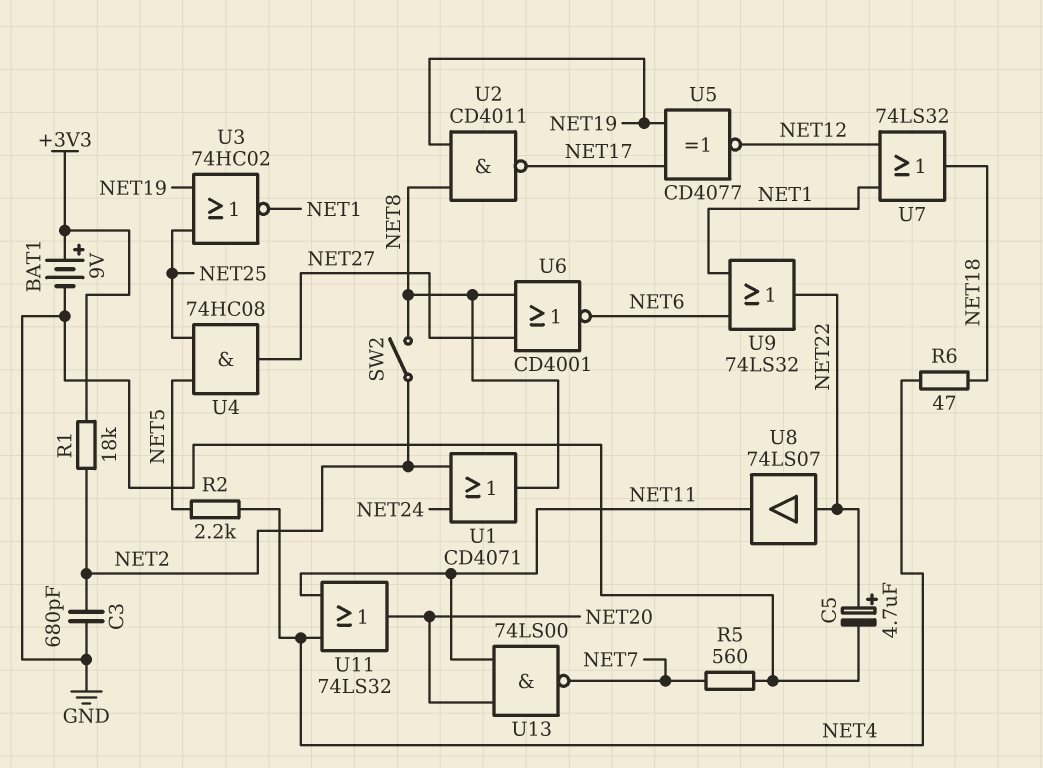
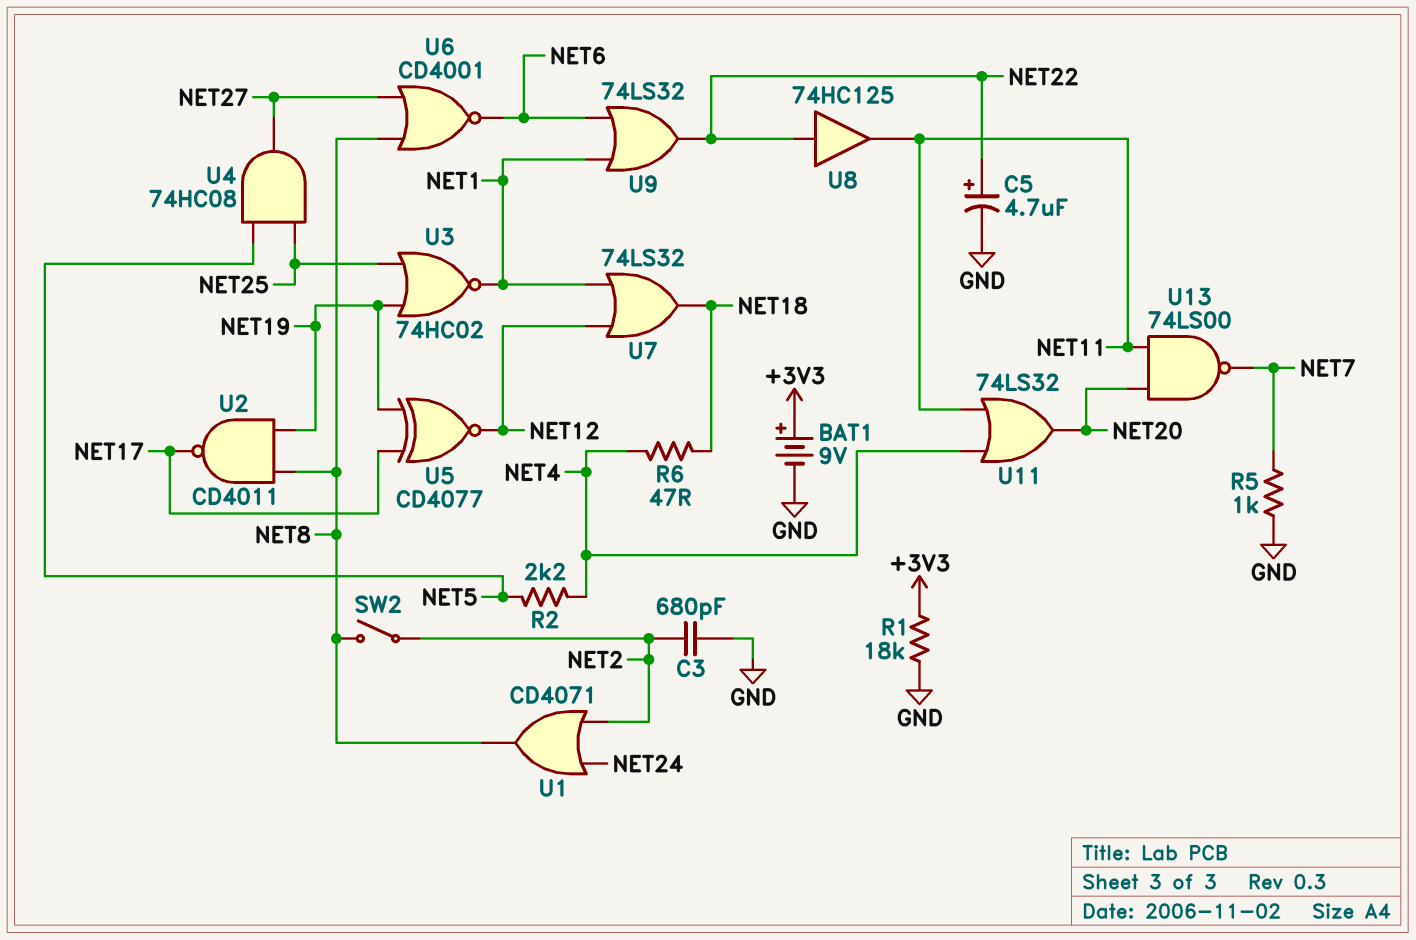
R1: 18k (+3V3, NET2) -> 18k (+3V3, GND)
R5: 560 (GND, NET7) -> 1k (GND, NET7)
U8: buffer 74LS07 (in NET22, out NET11) -> buffer 74HC125 (in NET22, out NET11)

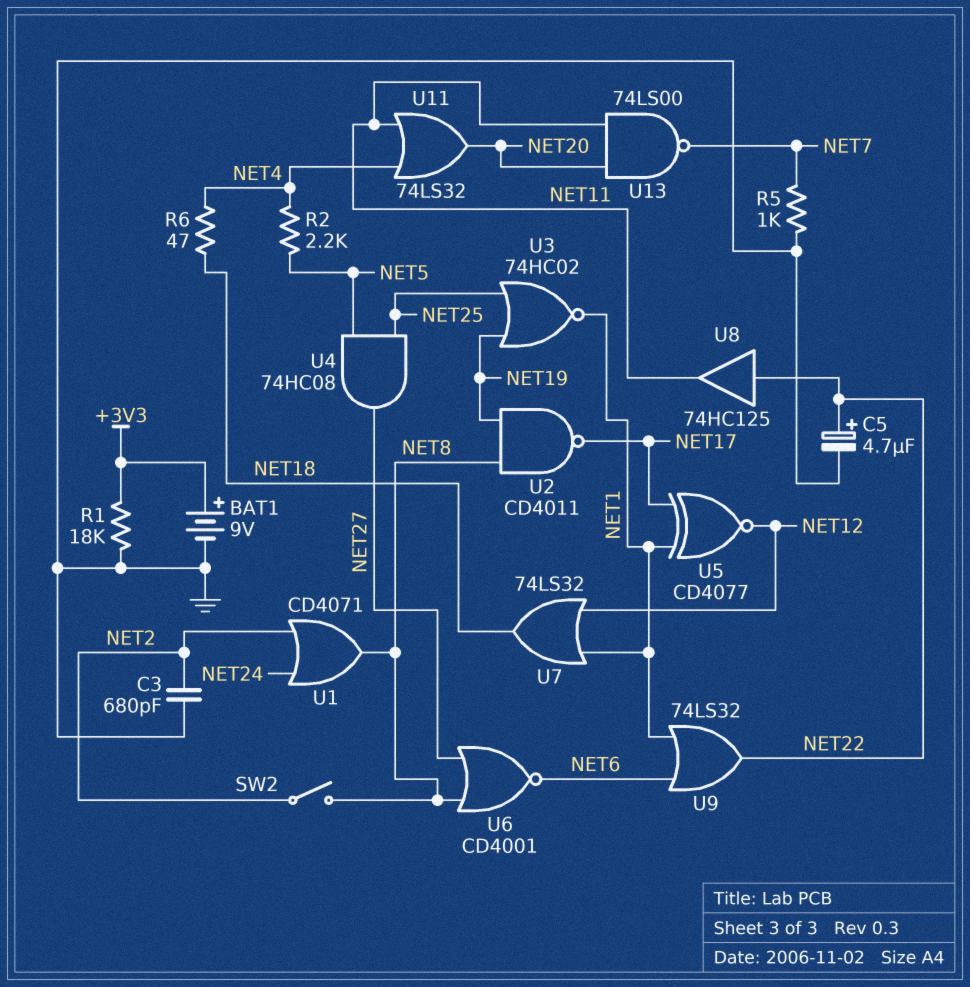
U5: XNOR CD4077 (in NET17, in NET19, out NET12) -> XNOR CD4077 (in NET1, in NET17, out NET12)

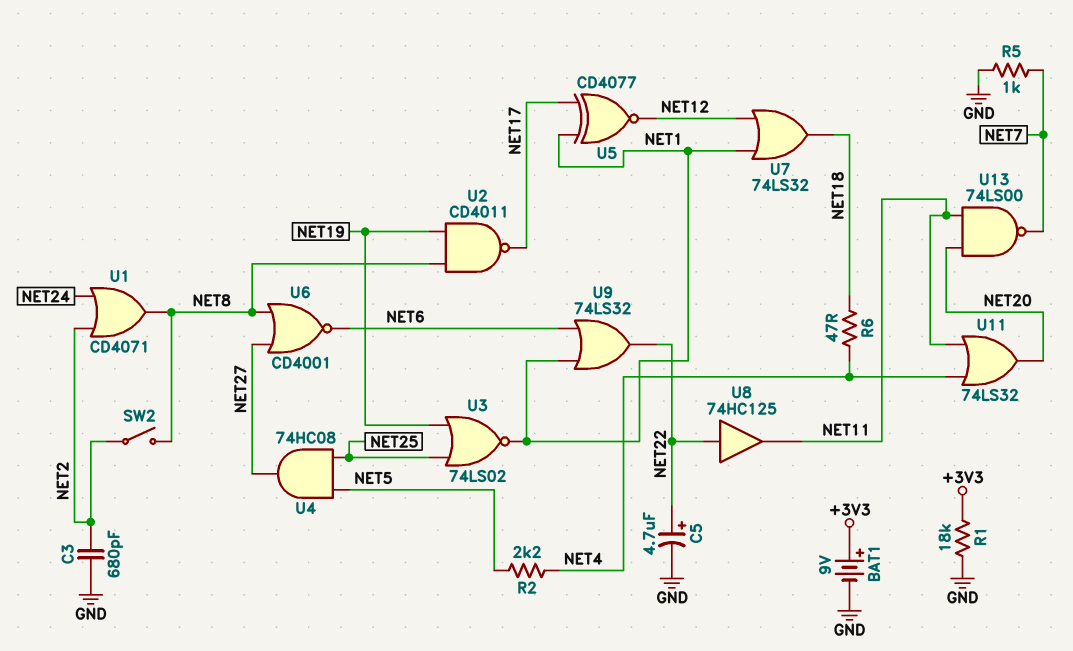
U3: NOR 74HC02 (in NET19, in NET25, out NET1) -> NOR 74LS02 (in NET19, in NET25, out NET1)

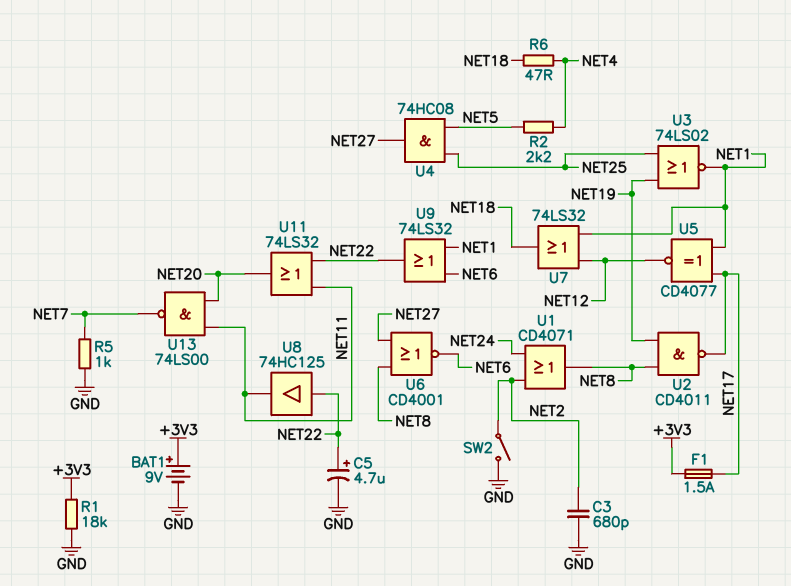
F1: none -> 1.5A (+3V3, NET17)
SW2: switch (NET2, NET8) -> switch (GND, NET2)
U11: OR 74LS32 (in NET4, in NET11, out NET20) -> OR 74LS32 (in NET11, in NET22, out NET20)

